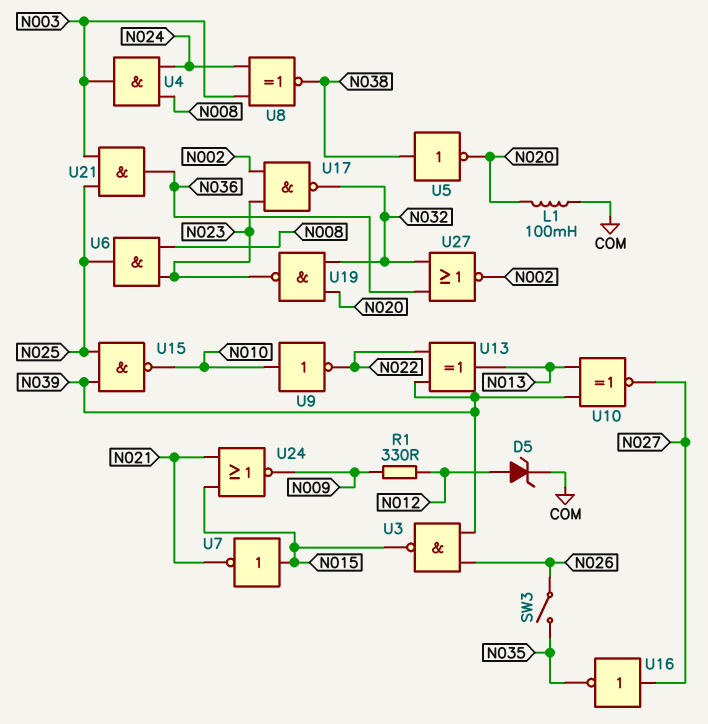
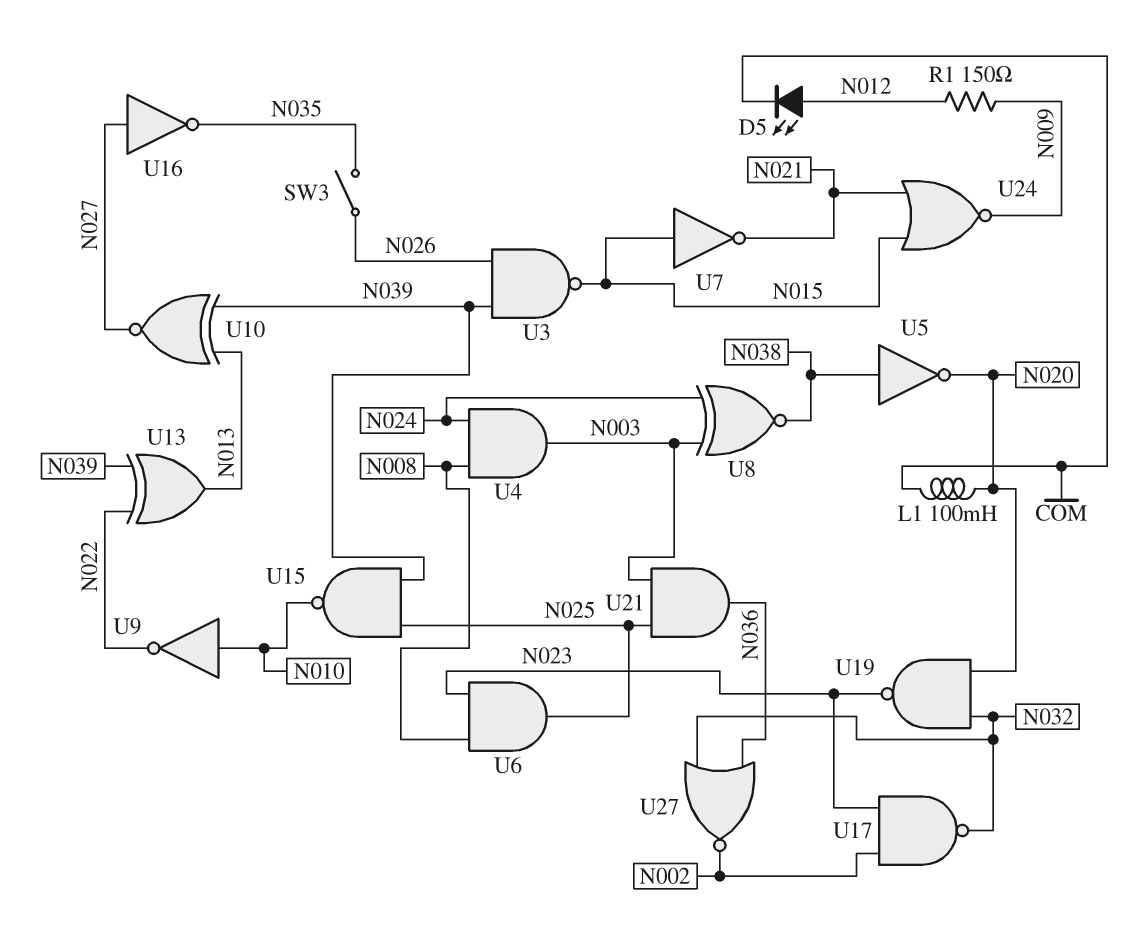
D5: zener (A N012, K COM) -> LED (A N012, K COM)
R1: 330 (N009, N012) -> 150 (N009, N012)

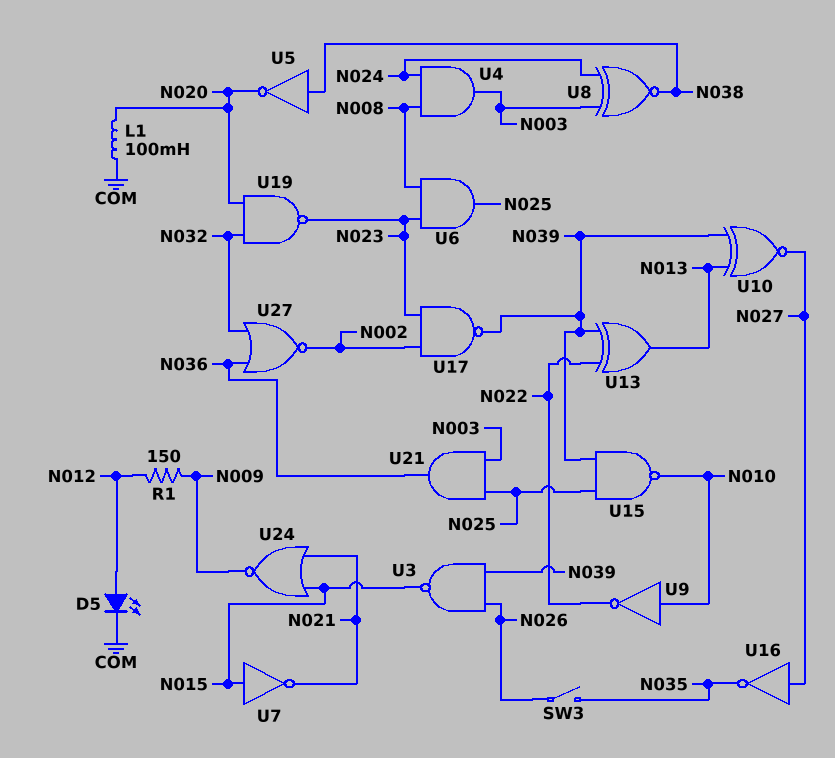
U17: NAND (in N002, in N023, out N032) -> NAND (in N002, in N023, out N039)

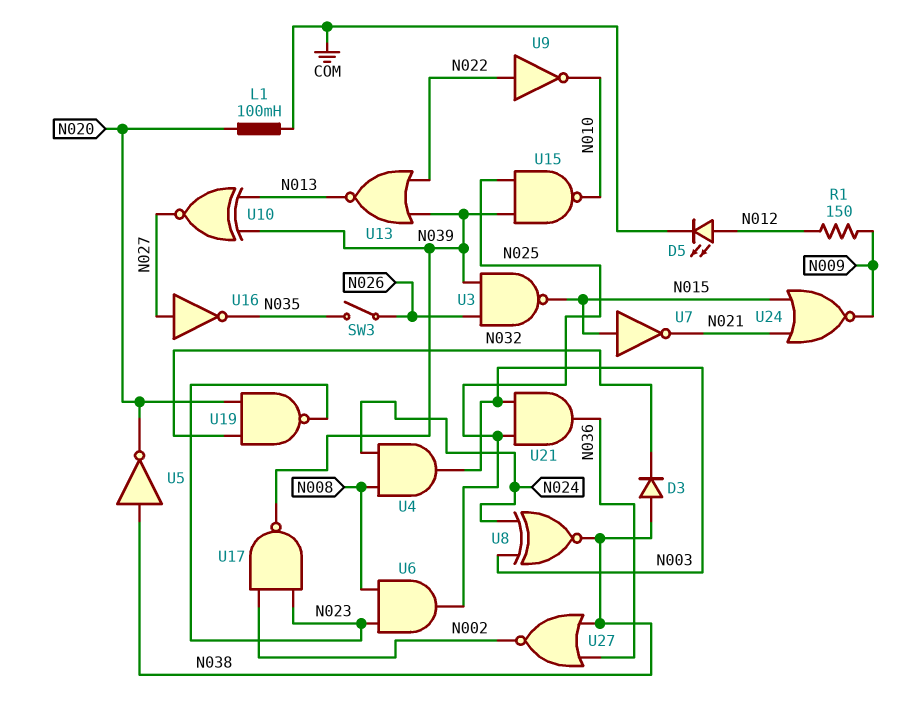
D3: none -> diode (A N038, K N032)
U9: NOT (in N010, out N022) -> NOT (in N022, out N010)
U13: XOR (in N022, in N039, out N013) -> NOR (in N022, in N039, out N013)
U27: NOR (in N032, in N036, out N002) -> NOR (in N036, in N038, out N002)

